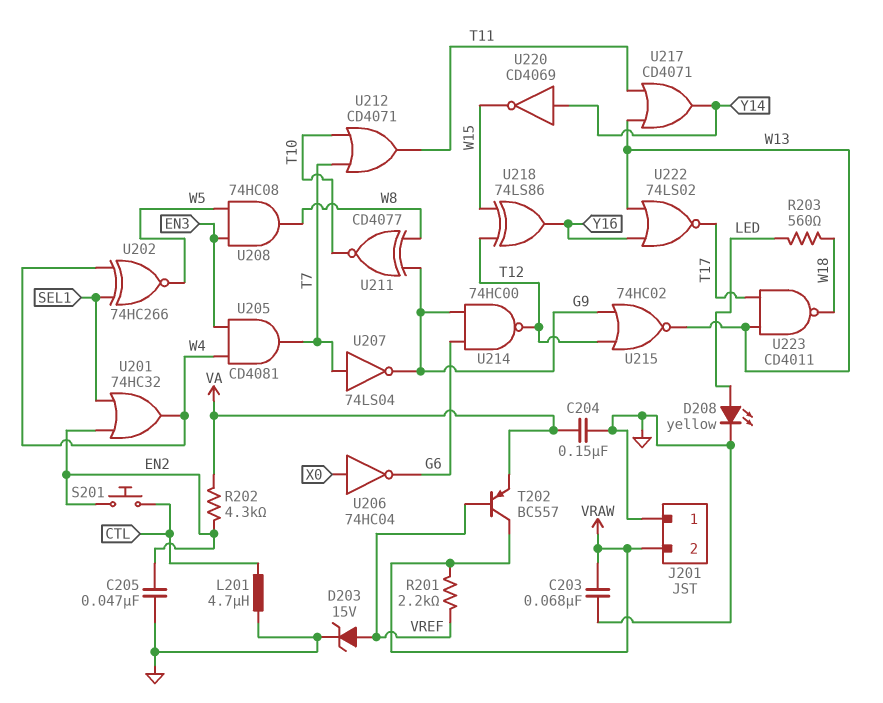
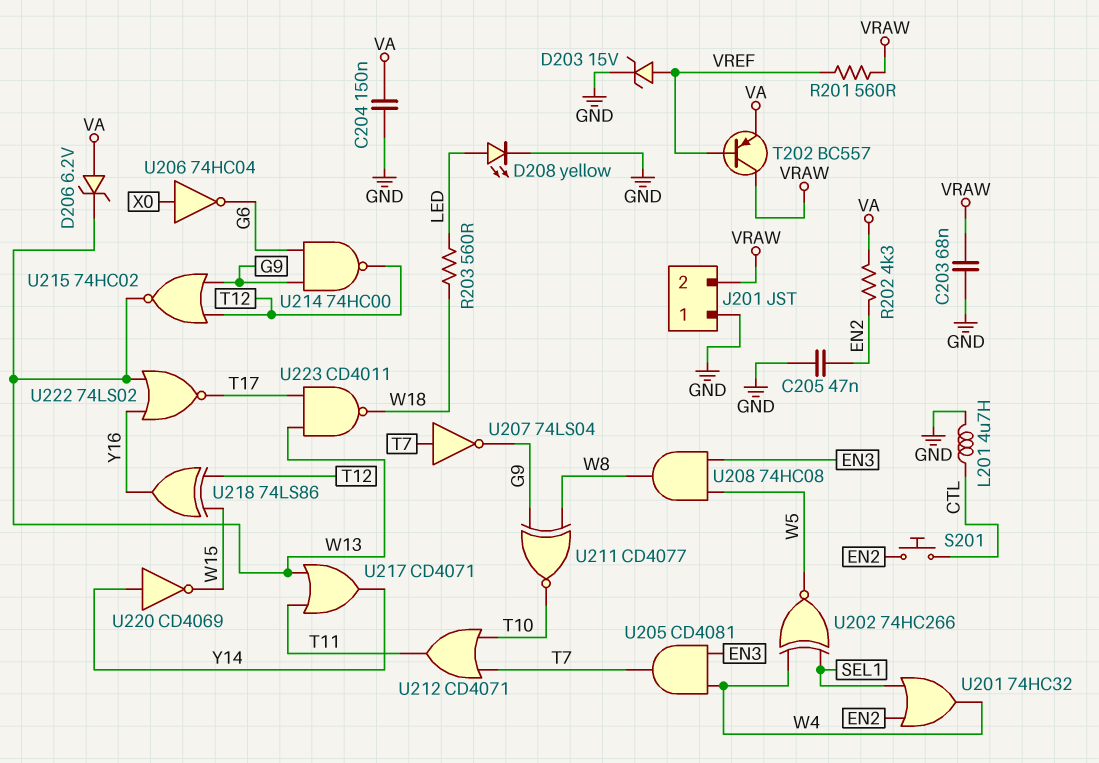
D206: none -> zener 6.2V (A VA, K W13)
R201: 2.2k (VRAW, VREF) -> 560 (VRAW, VREF)

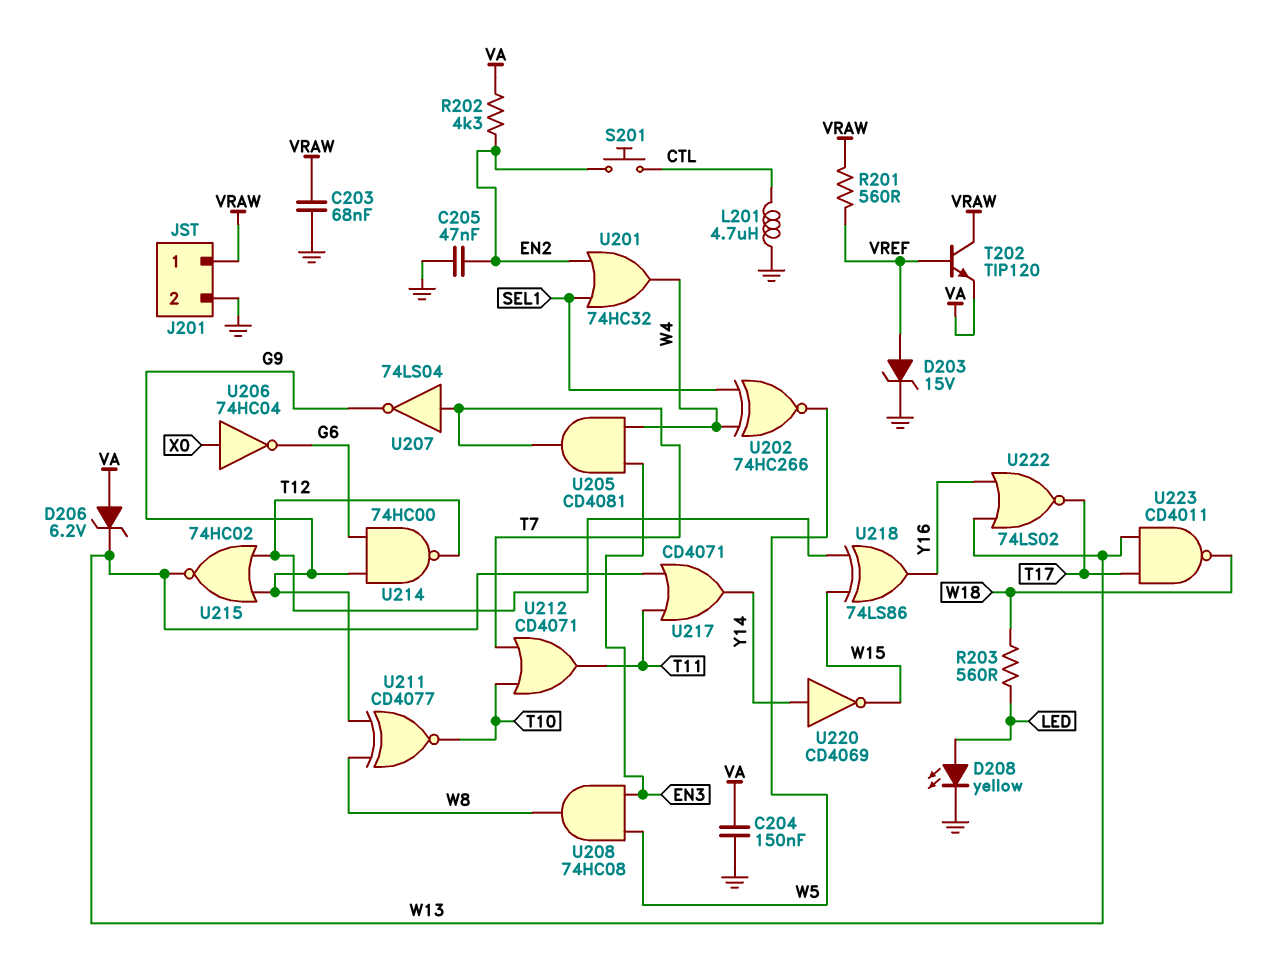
J201 pin 1: GND -> VRAW
J201 pin 2: VRAW -> GND
T202: PNP BC557 (B VREF, C VRAW, E VA) -> NPN TIP120 (B VREF, C VRAW, E VA)

